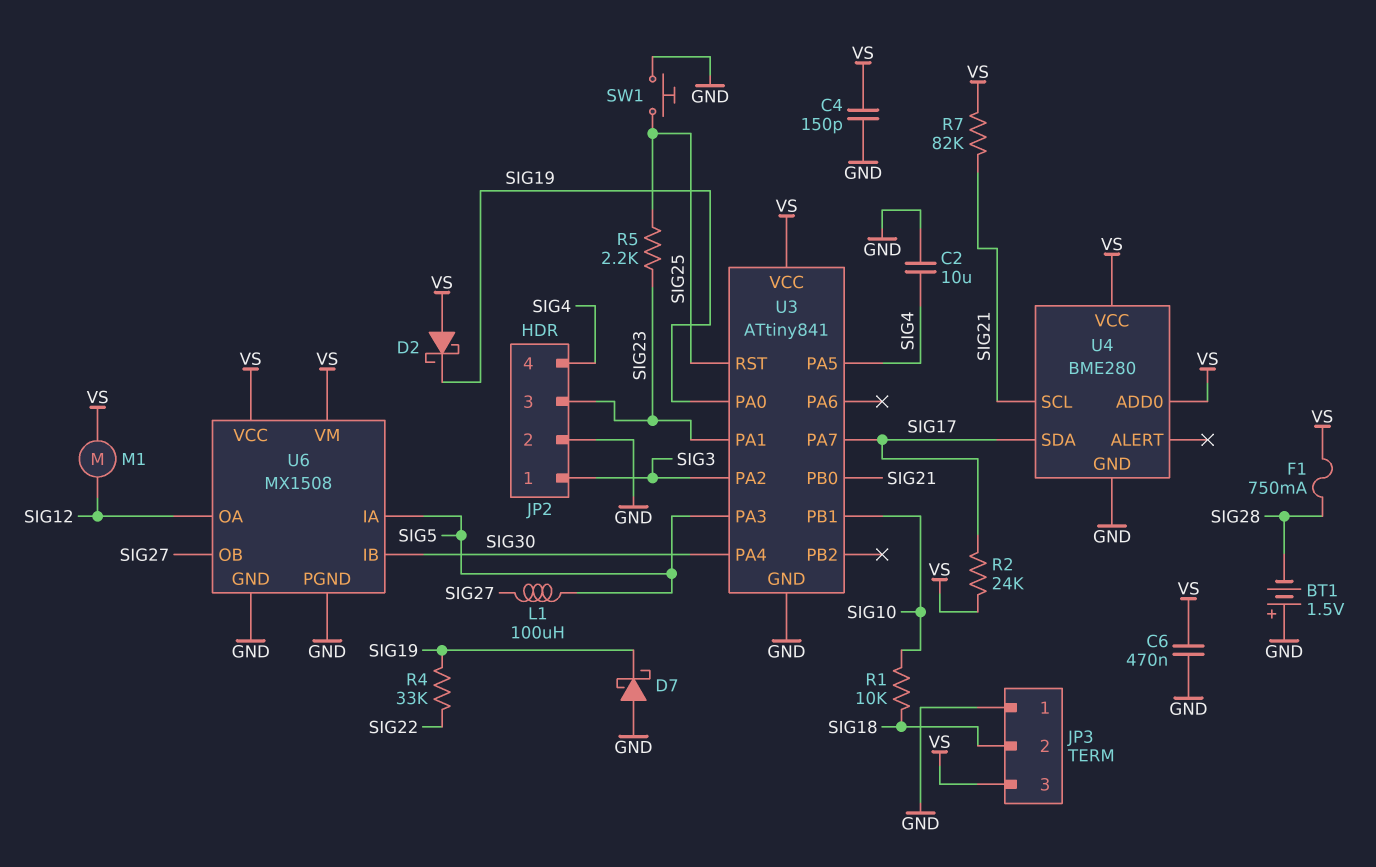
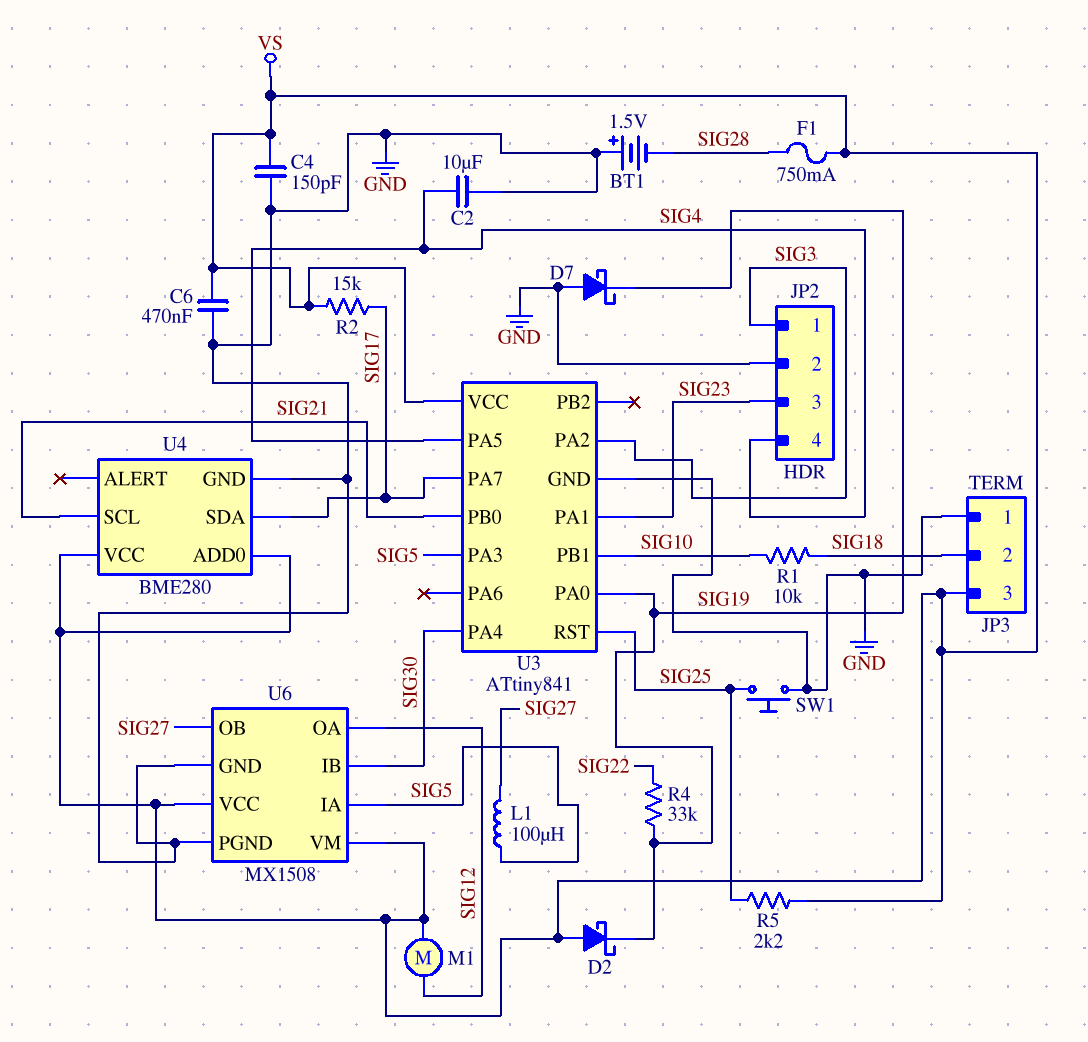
R2: 24k (SIG17, VS) -> 15k (SIG17, VS)
R5: 2.2k (SIG23, SIG25) -> 2.2k (SIG25, VS)
R7: 82k (SIG21, VS) -> none

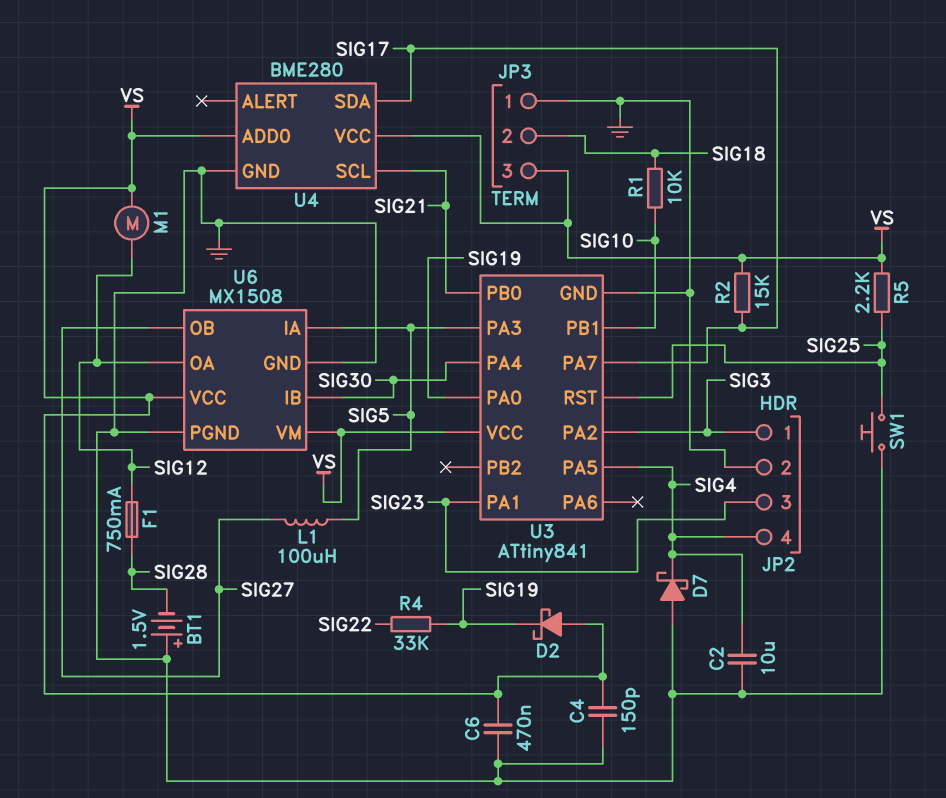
D7: schottky (A GND, K SIG19) -> schottky (A GND, K SIG4)
F1: 750mA (SIG28, VS) -> 750mA (SIG12, SIG28)

